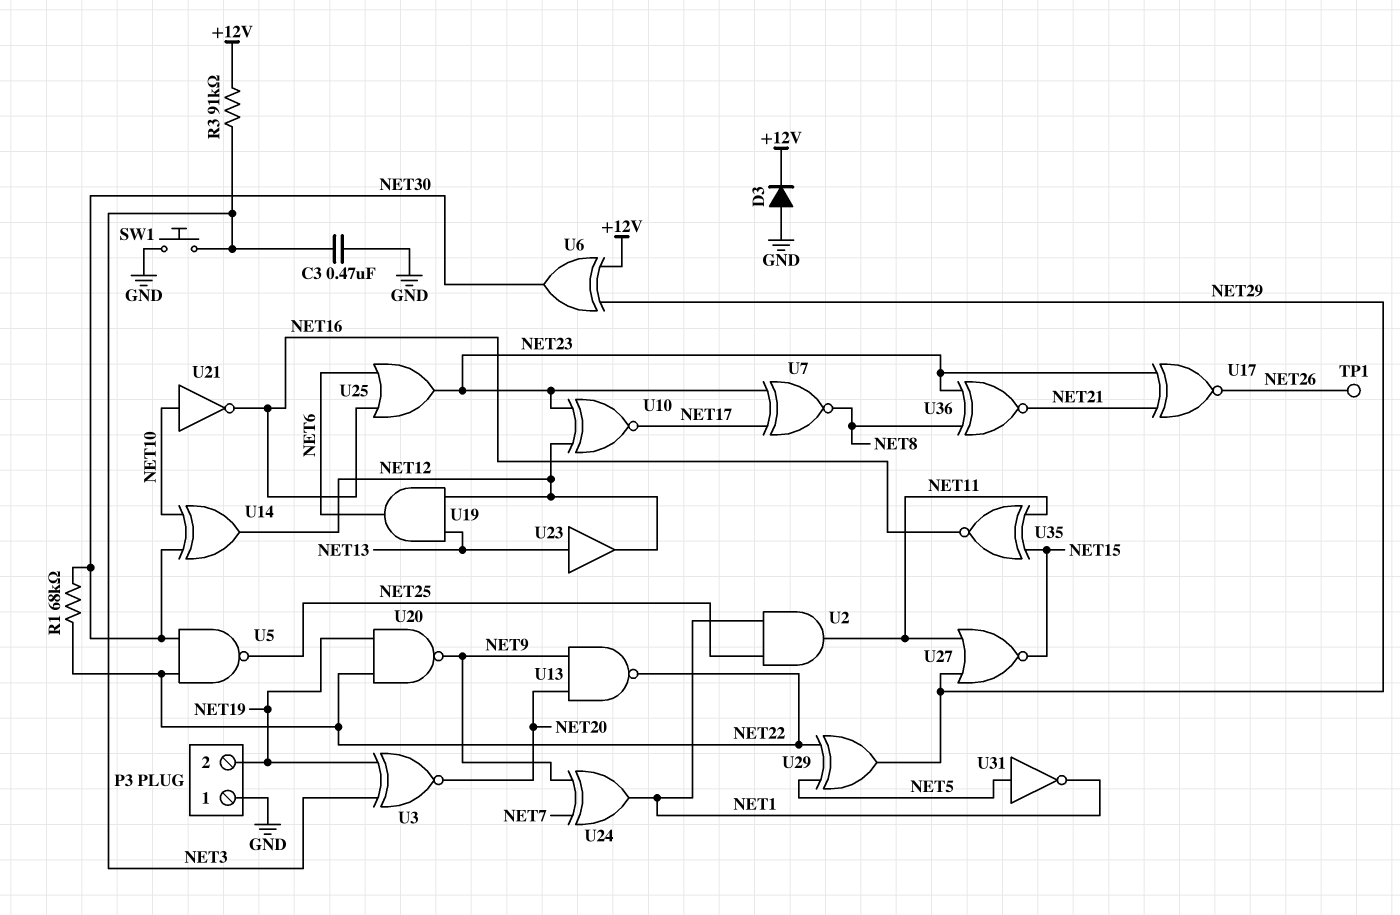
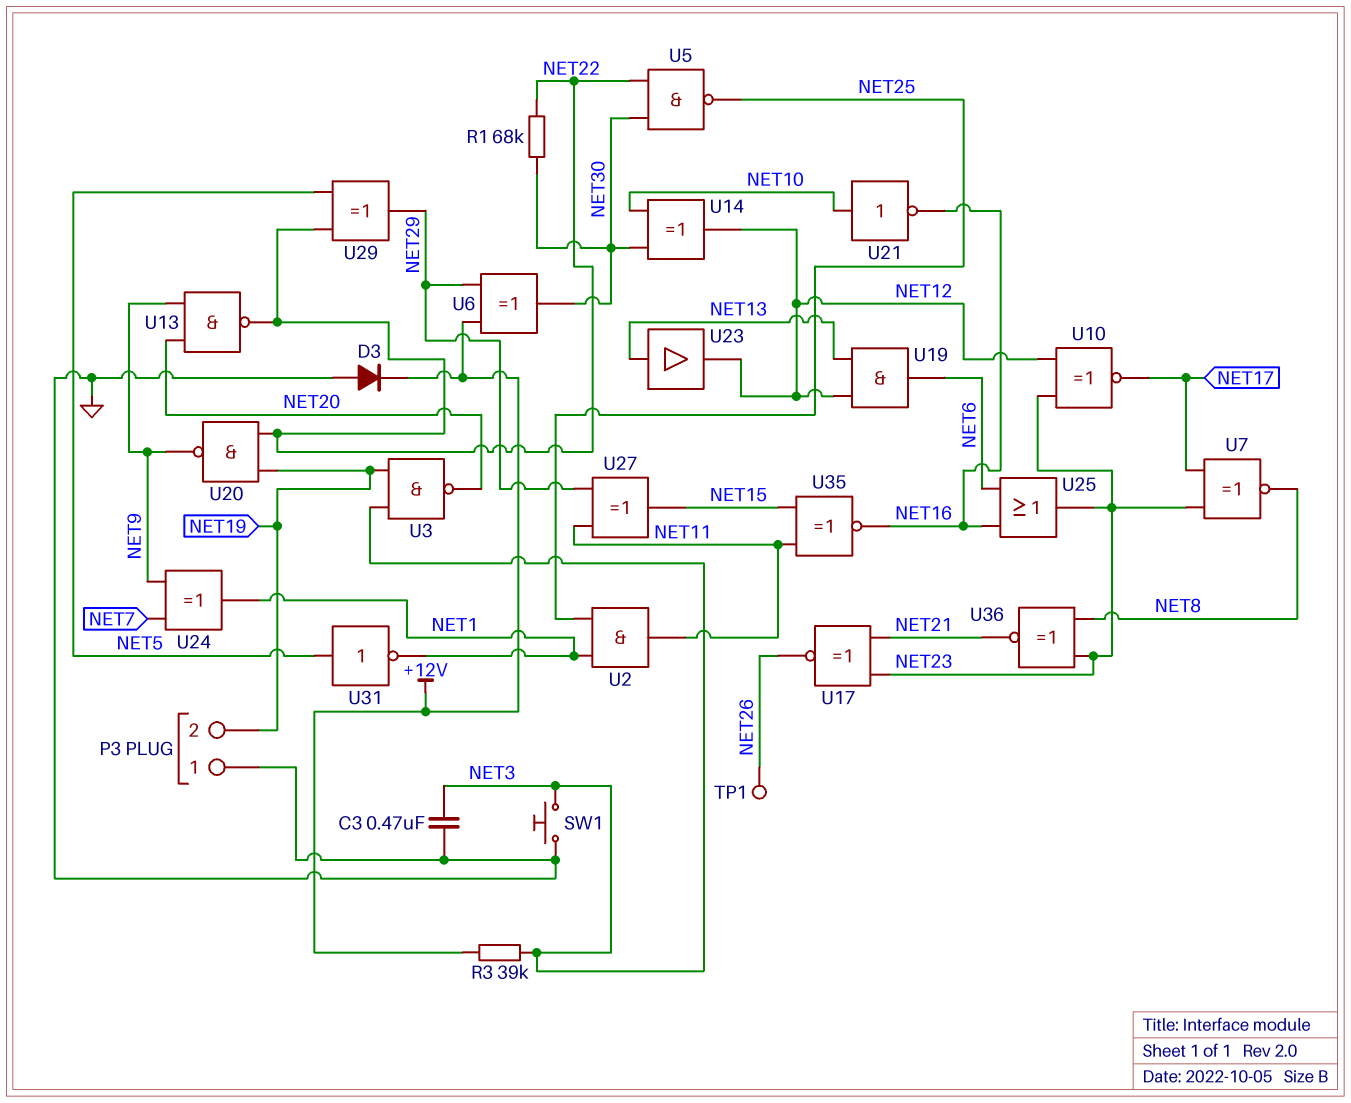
R3: 91k (+12V, NET3) -> 39k (+12V, NET3)
U3: XNOR (in NET3, in NET19, out NET20) -> NAND (in NET3, in NET19, out NET20)
U27: NOR (in NET11, in NET29, out NET15) -> XOR (in NET11, in NET29, out NET15)

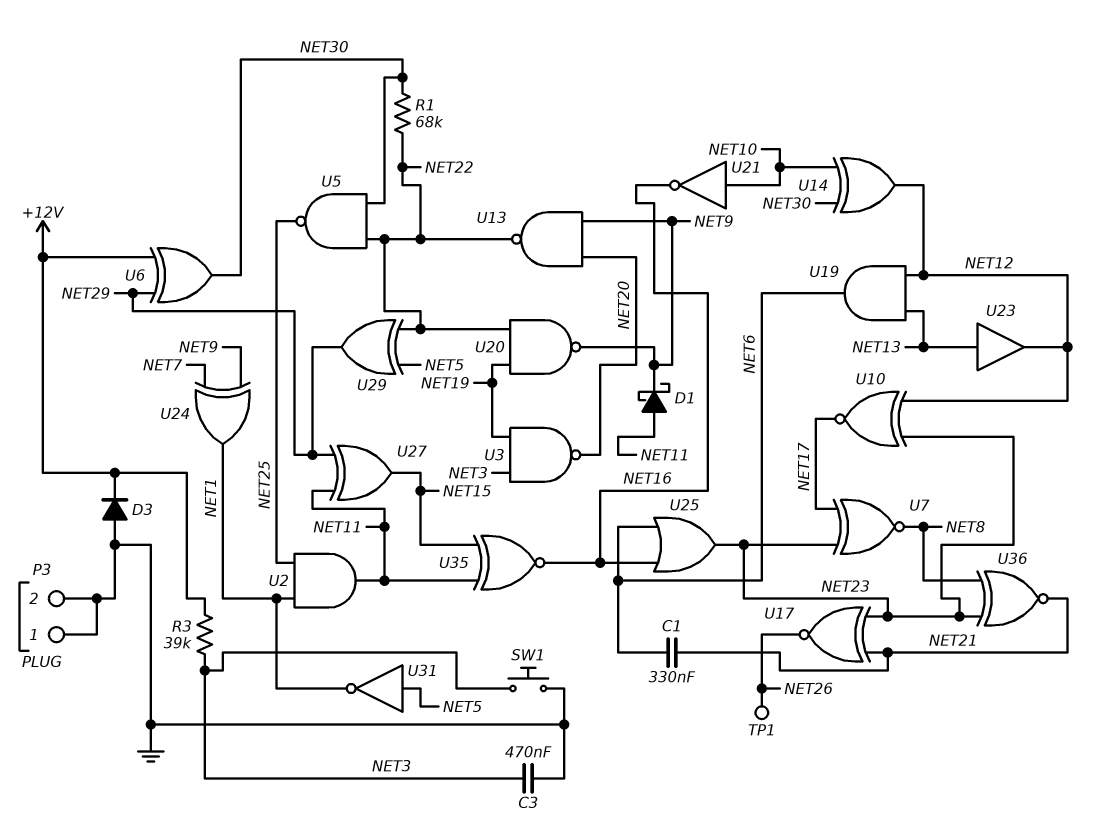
C1: none -> 330nF (NET6, NET21)
D1: none -> schottky (A NET11, K NET9)
P3 pin 2: NET19 -> GND

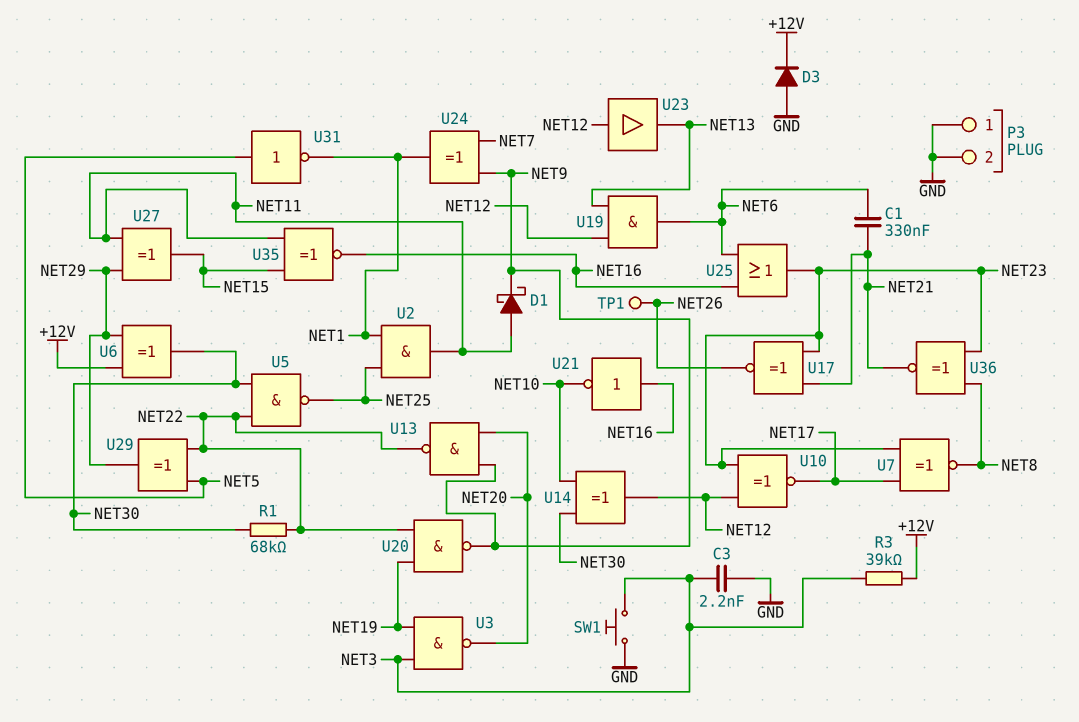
C3: 470nF (GND, NET3) -> 2.2nF (GND, NET3)
U21: NOT (in NET10, out NET16) -> NOT (in NET16, out NET10)
U23: buffer (in NET13, out NET12) -> buffer (in NET12, out NET13)

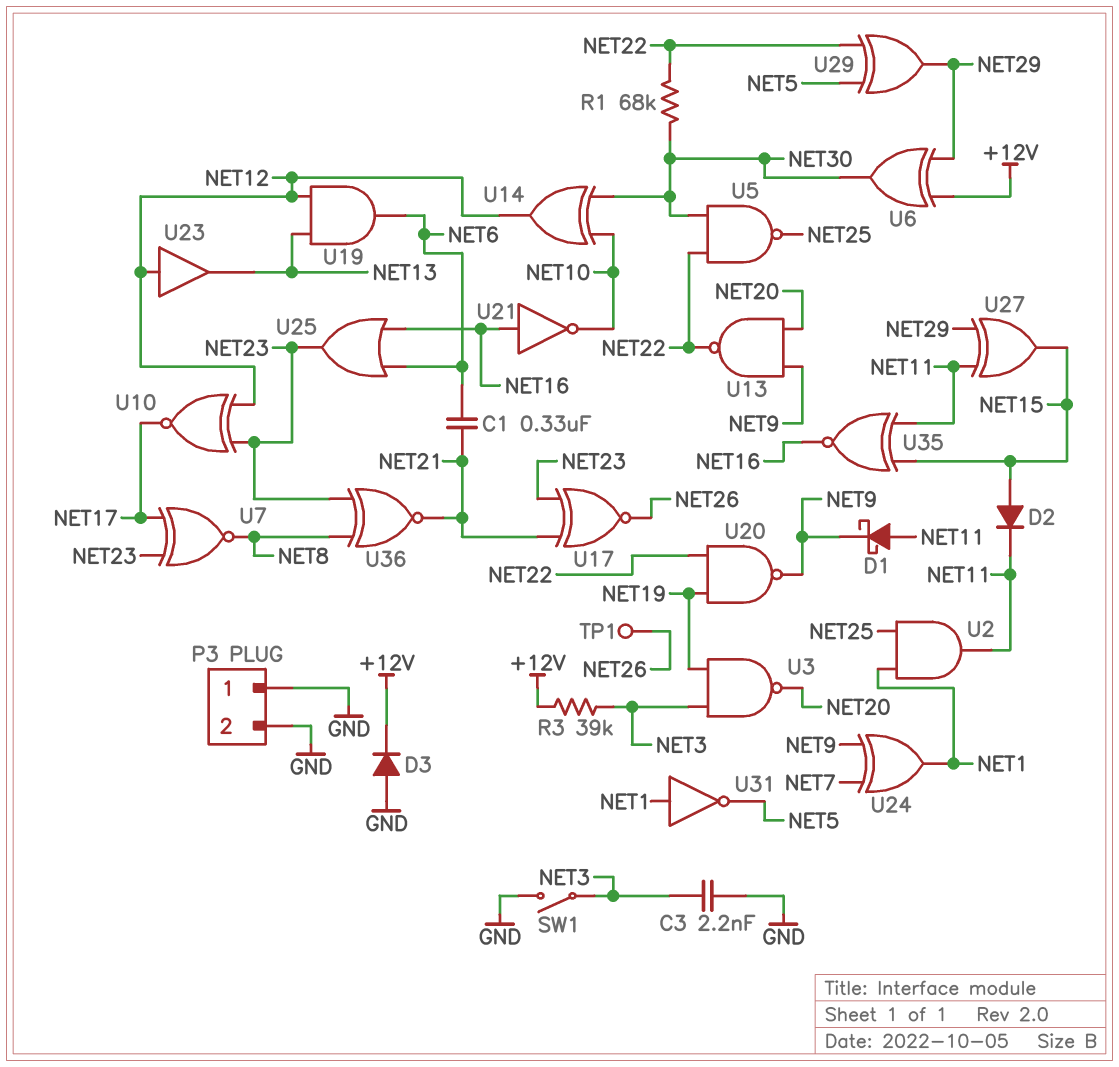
D2: none -> diode (A NET15, K NET11)
SW1: button (GND, NET3) -> switch (GND, NET3)
U31: NOT (in NET5, out NET1) -> NOT (in NET1, out NET5)

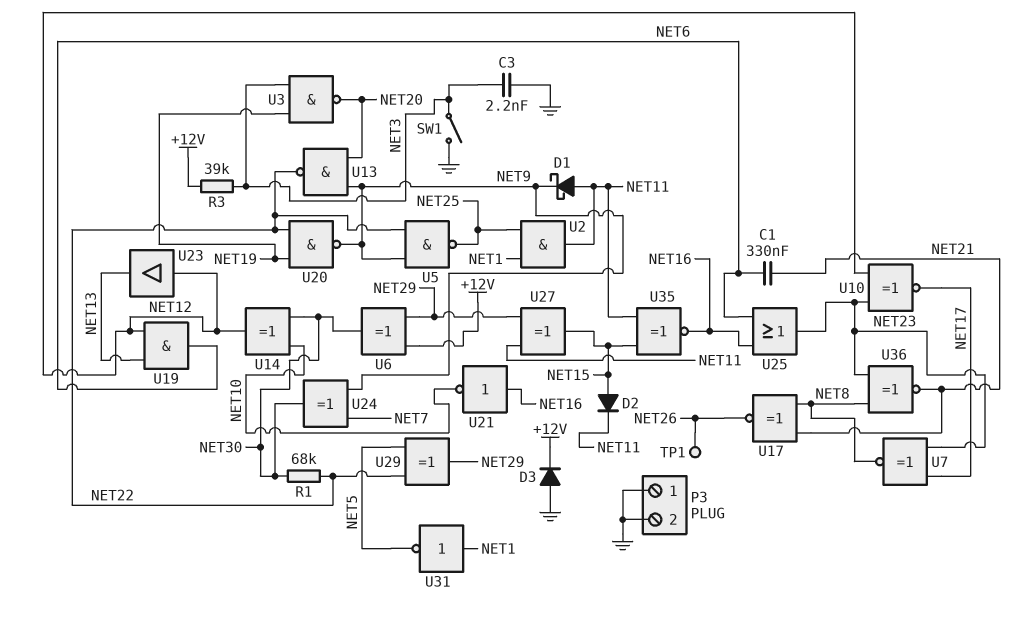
U5: NAND (in NET22, in NET30, out NET25) -> NAND (in NET9, in NET22, out NET25)
U17: XNOR (in NET21, in NET23, out NET26) -> XNOR (in NET8, in NET21, out NET26)
U24: XOR (in NET7, in NET9, out NET1) -> XOR (in NET7, in NET9, out NET30)

